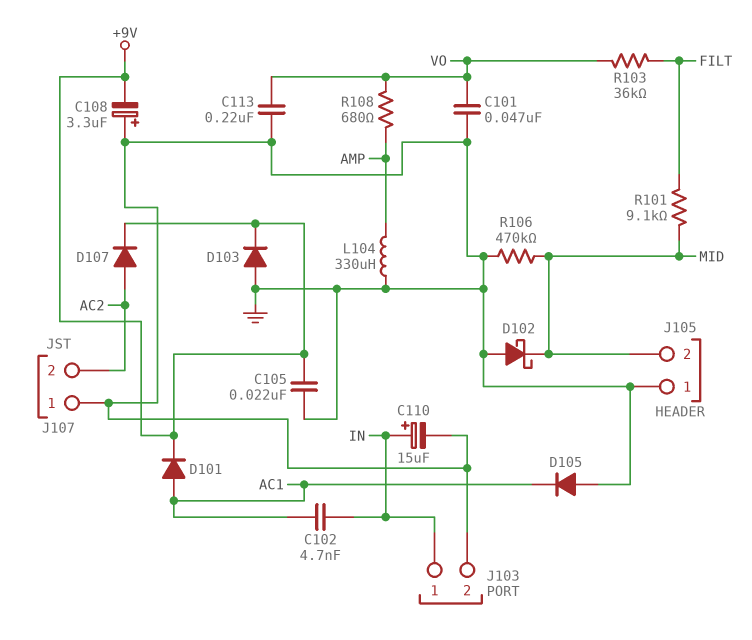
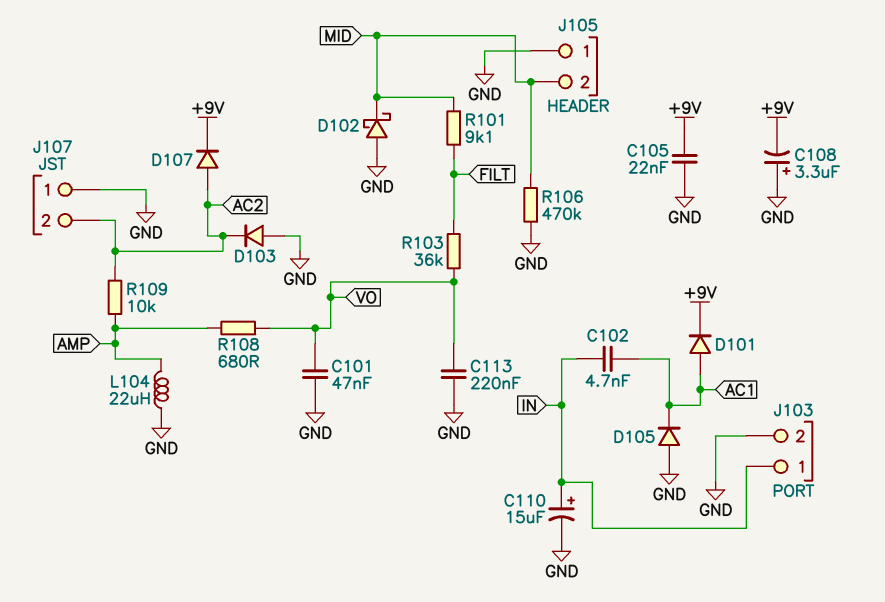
D103: diode (A GND, K +9V) -> diode (A GND, K AC2)
L104: 330uH (AMP, GND) -> 22uH (AMP, GND)
R109: none -> 10k (AC2, AMP)

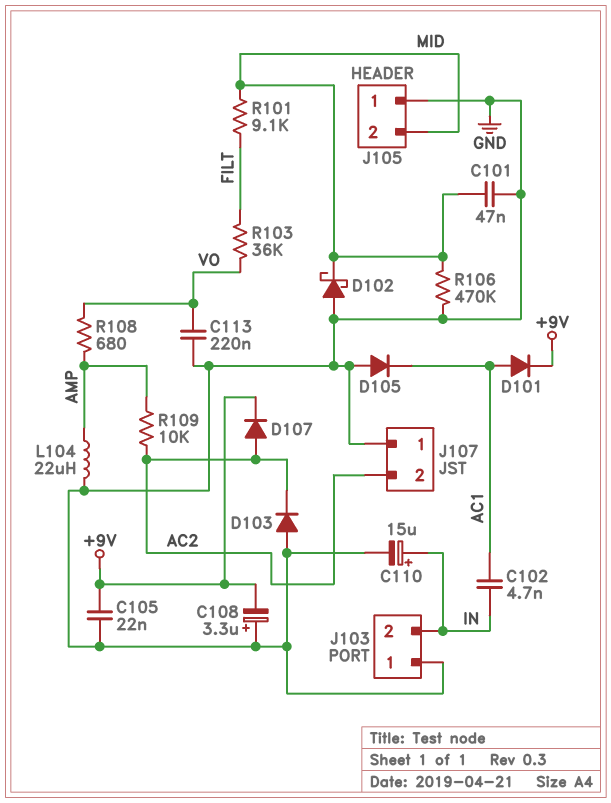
C101: 47nF (GND, VO) -> 47nF (GND, MID)
J103 pin 1: IN -> GND
J103 pin 2: GND -> IN

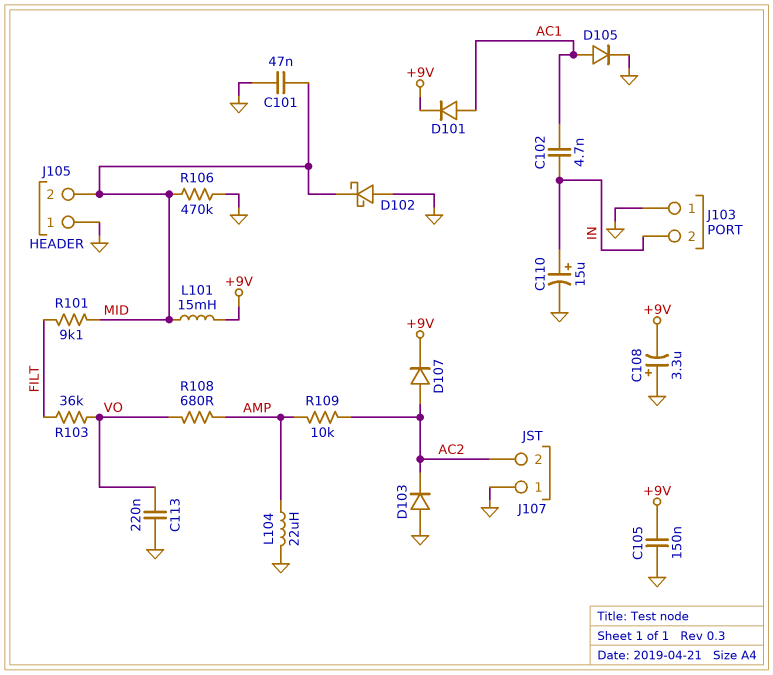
C105: 22nF (+9V, GND) -> 150nF (+9V, GND)
D105: diode (A GND, K AC1) -> diode (A AC1, K GND)
L101: none -> 15mH (+9V, MID)

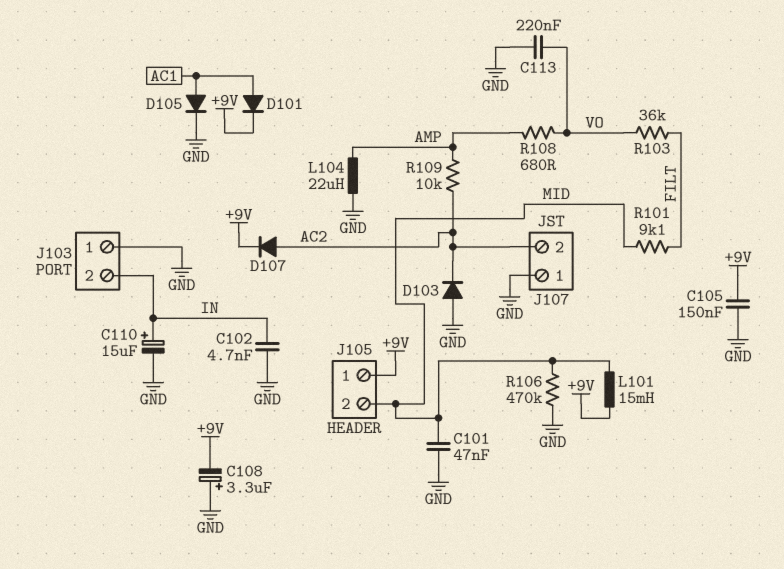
C102: 4.7nF (AC1, IN) -> 4.7nF (GND, IN)
D102: schottky (A GND, K MID) -> none
J105 pin 1: GND -> +9V

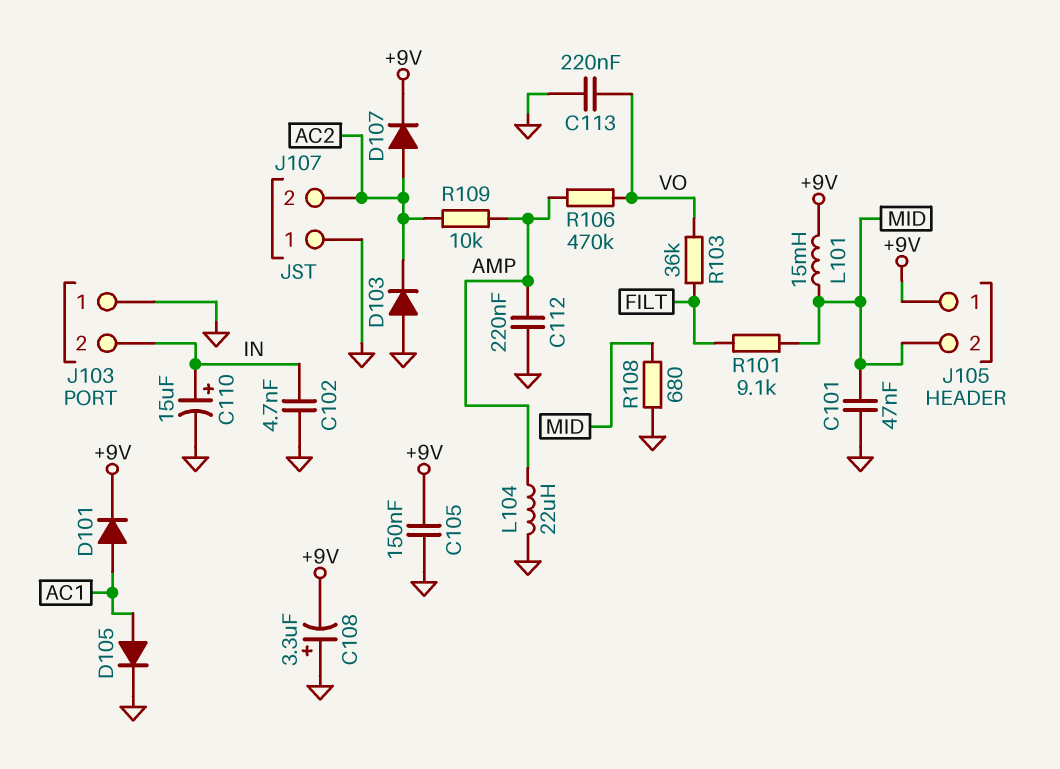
C112: none -> 220nF (AMP, GND)
R106: 470k (GND, MID) -> 470k (AMP, VO)
R108: 680 (AMP, VO) -> 680 (GND, MID)

